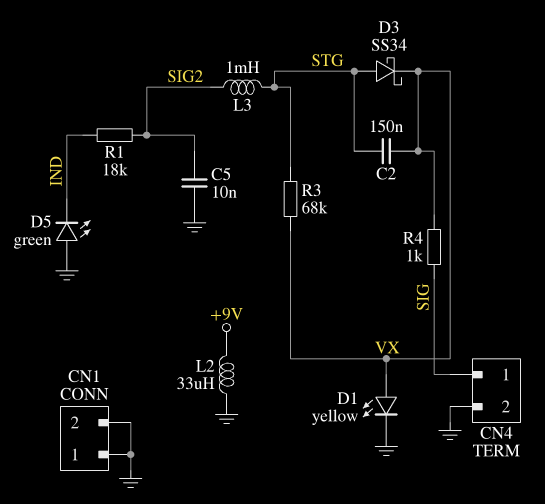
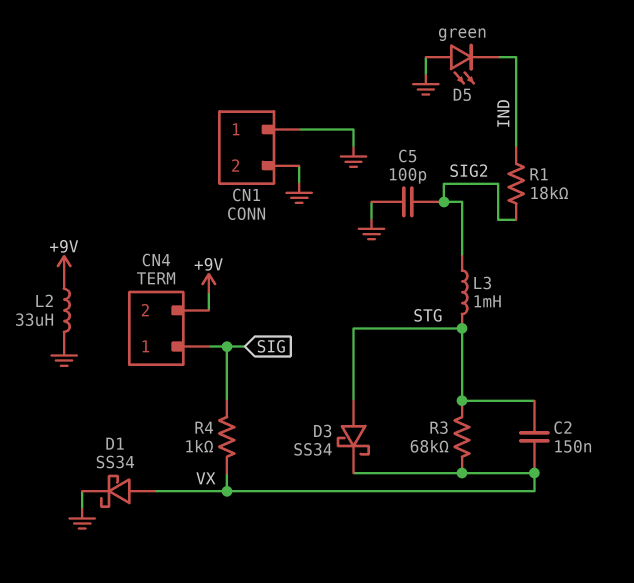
C5: 10nF (GND, SIG2) -> 100pF (GND, SIG2)
CN4 pin 2: GND -> +9V
D1: LED yellow (A VX, K GND) -> schottky SS34 (A VX, K GND)

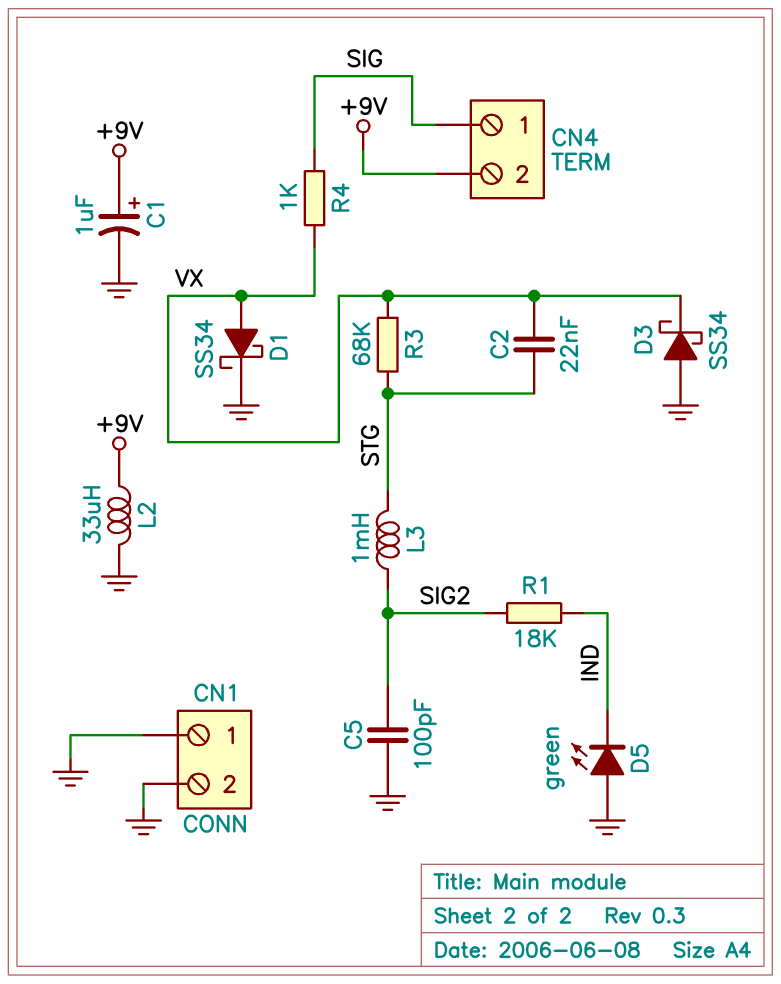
C1: none -> 1uF (plus +9V, minus GND)
C2: 150nF (STG, VX) -> 22nF (STG, VX)
D3: schottky SS34 (A STG, K VX) -> schottky SS34 (A GND, K VX)

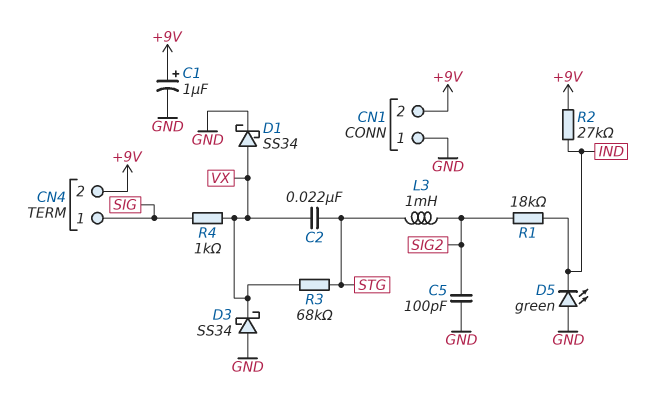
CN1 pin 2: GND -> +9V
L2: 33uH (+9V, GND) -> none
R2: none -> 27k (+9V, IND)

